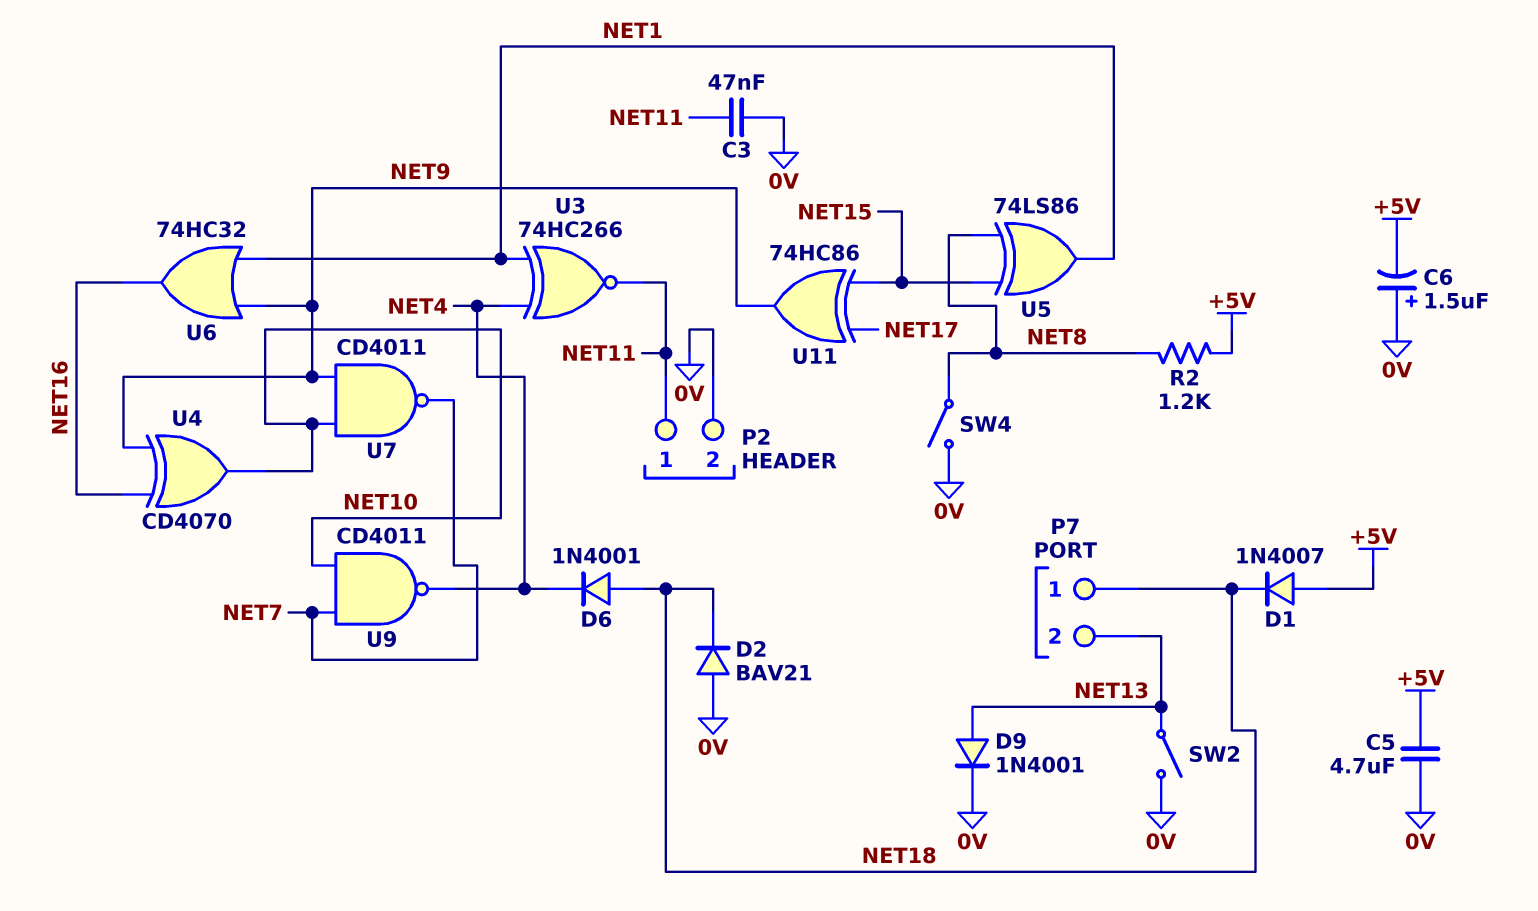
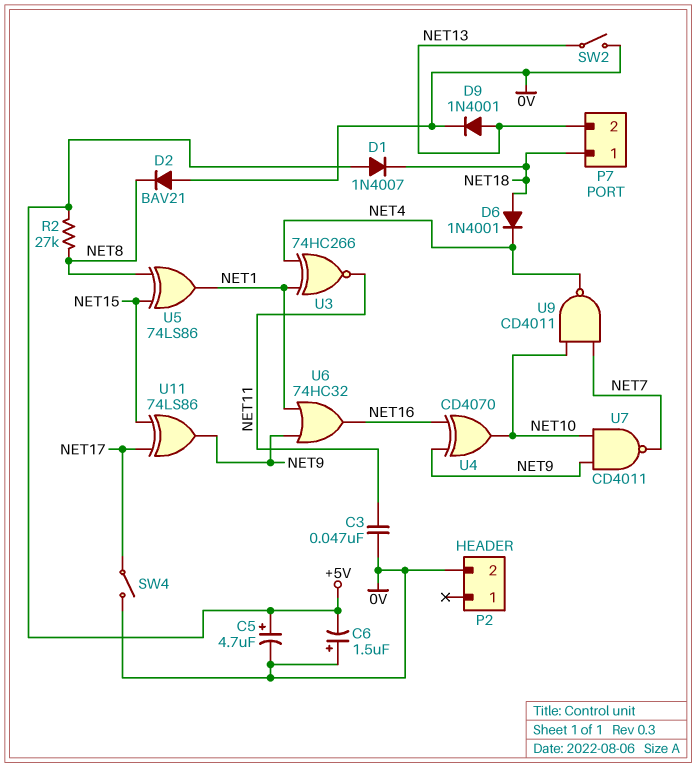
C5: 4.7uF (+5V, 0V) -> 4.7uF (plus +5V, minus 0V)
D2: diode BAV21 (A 0V, K NET18) -> diode BAV21 (A 0V, K NET8)
P2 pin 1: NET11 -> none
R2: 1.2k (+5V, NET8) -> 27k (+5V, NET8)
SW4: switch (0V, NET8) -> switch (0V, NET17)
U11: XOR 74HC86 (in NET15, in NET17, out NET9) -> XOR 74LS86 (in NET15, in NET17, out NET9)

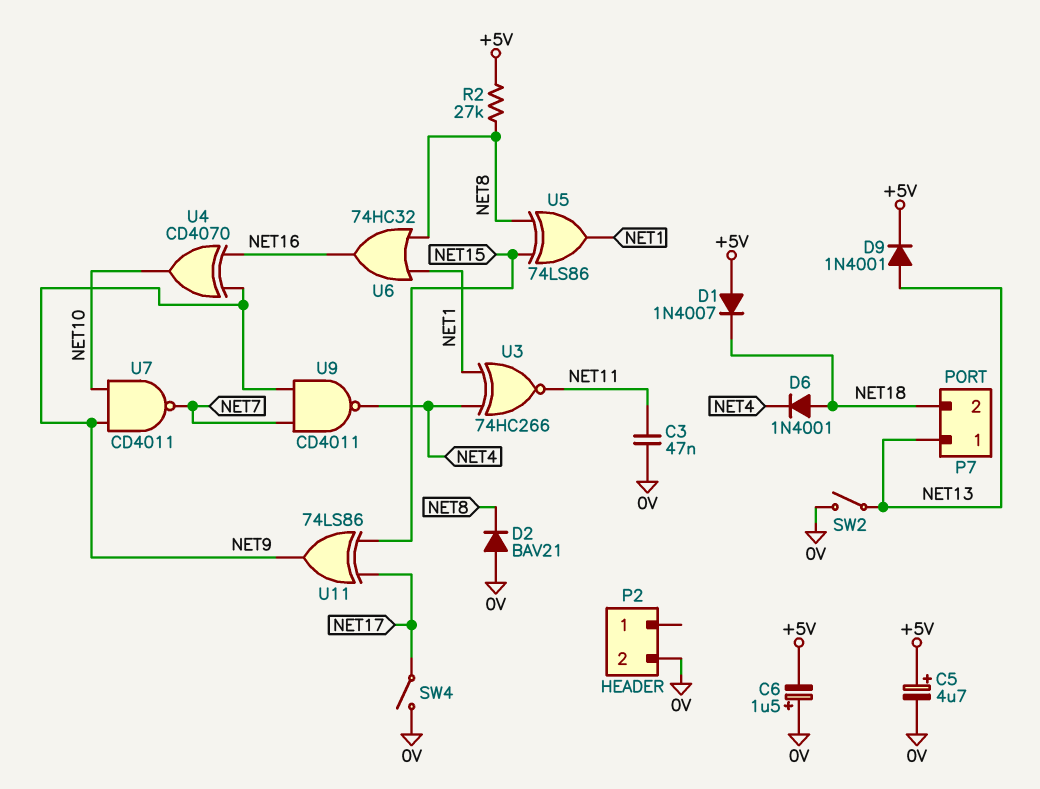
D9: diode 1N4001 (A NET13, K 0V) -> diode 1N4001 (A NET13, K +5V)
P7 pin 1: NET18 -> NET13
P7 pin 2: NET13 -> NET18
U6: OR 74HC32 (in NET1, in NET9, out NET16) -> OR 74HC32 (in NET1, in NET8, out NET16)
U9: NAND CD4011 (in NET7, in NET10, out NET4) -> NAND CD4011 (in NET7, in NET9, out NET4)

